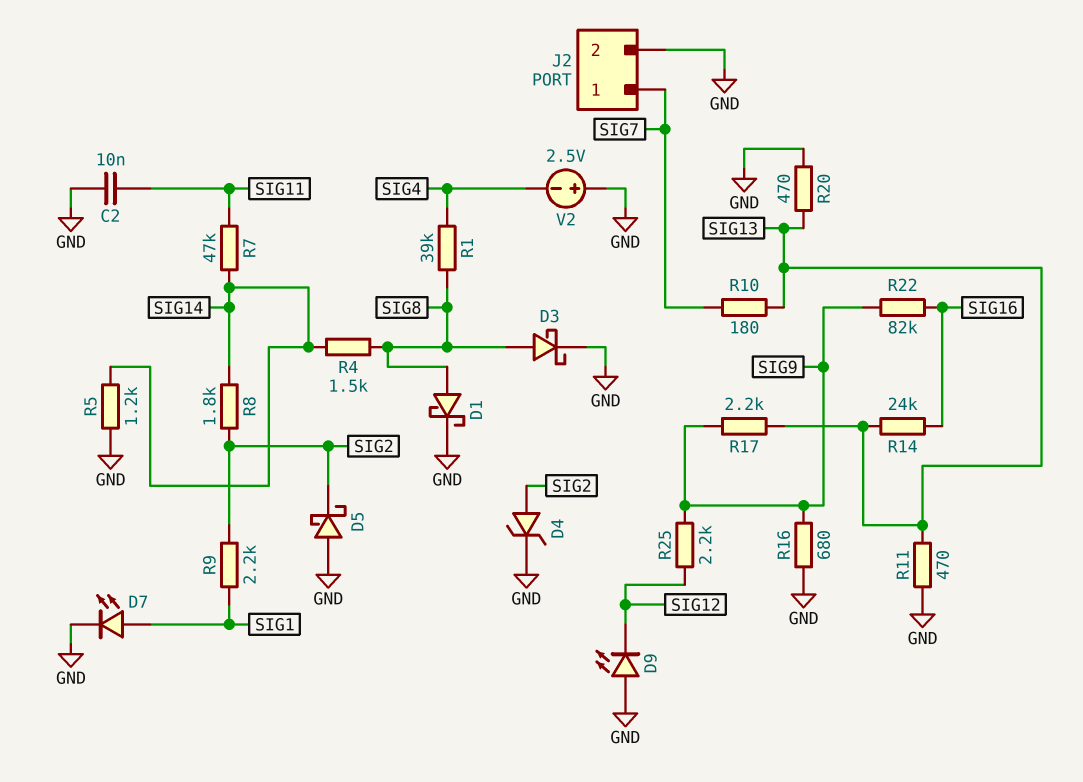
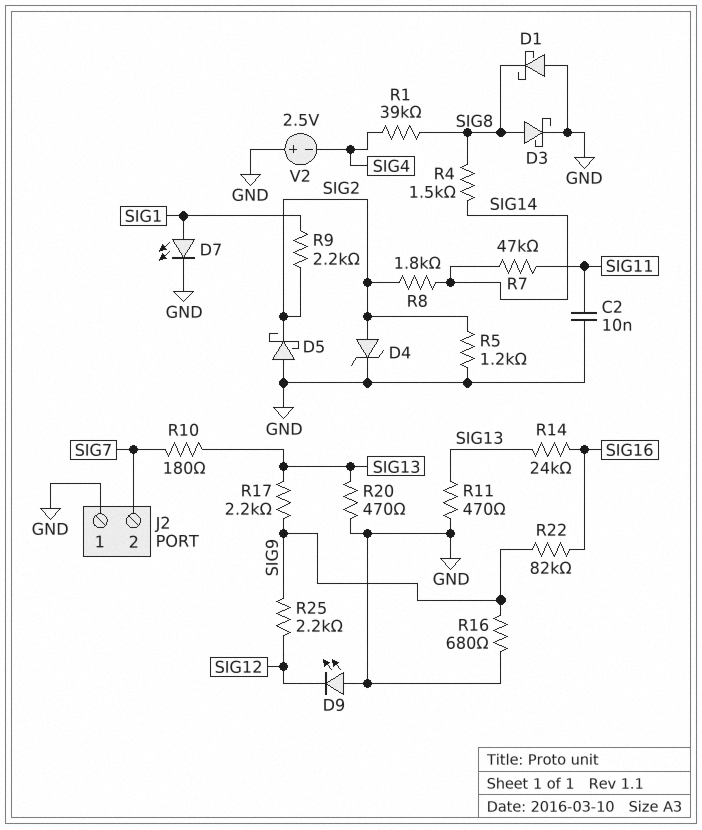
D1: schottky (A SIG8, K GND) -> schottky (A GND, K SIG8)
J2 pin 1: SIG7 -> GND
J2 pin 2: GND -> SIG7
R5: 1.2k (GND, SIG14) -> 1.2k (GND, SIG2)

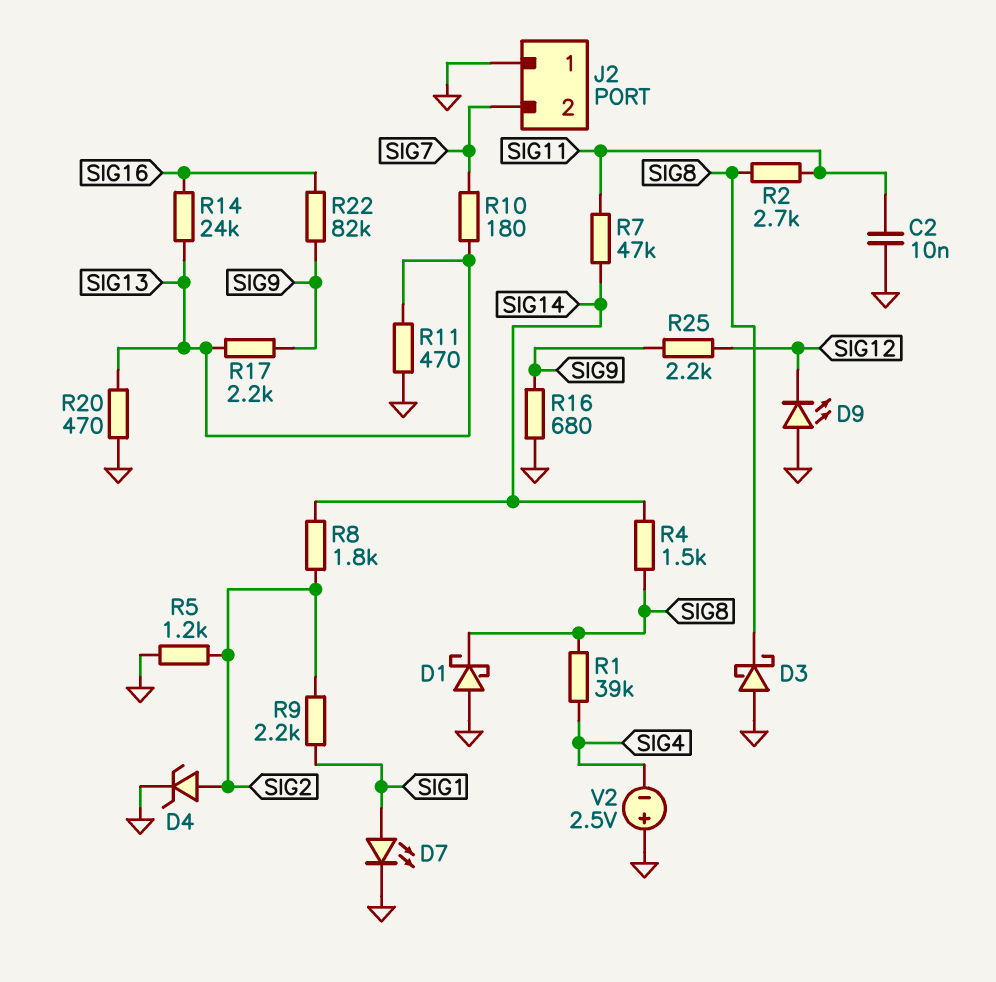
D3: schottky (A SIG8, K GND) -> schottky (A GND, K SIG8)
D5: schottky (A GND, K SIG2) -> none
R2: none -> 2.7k (SIG8, SIG11)

